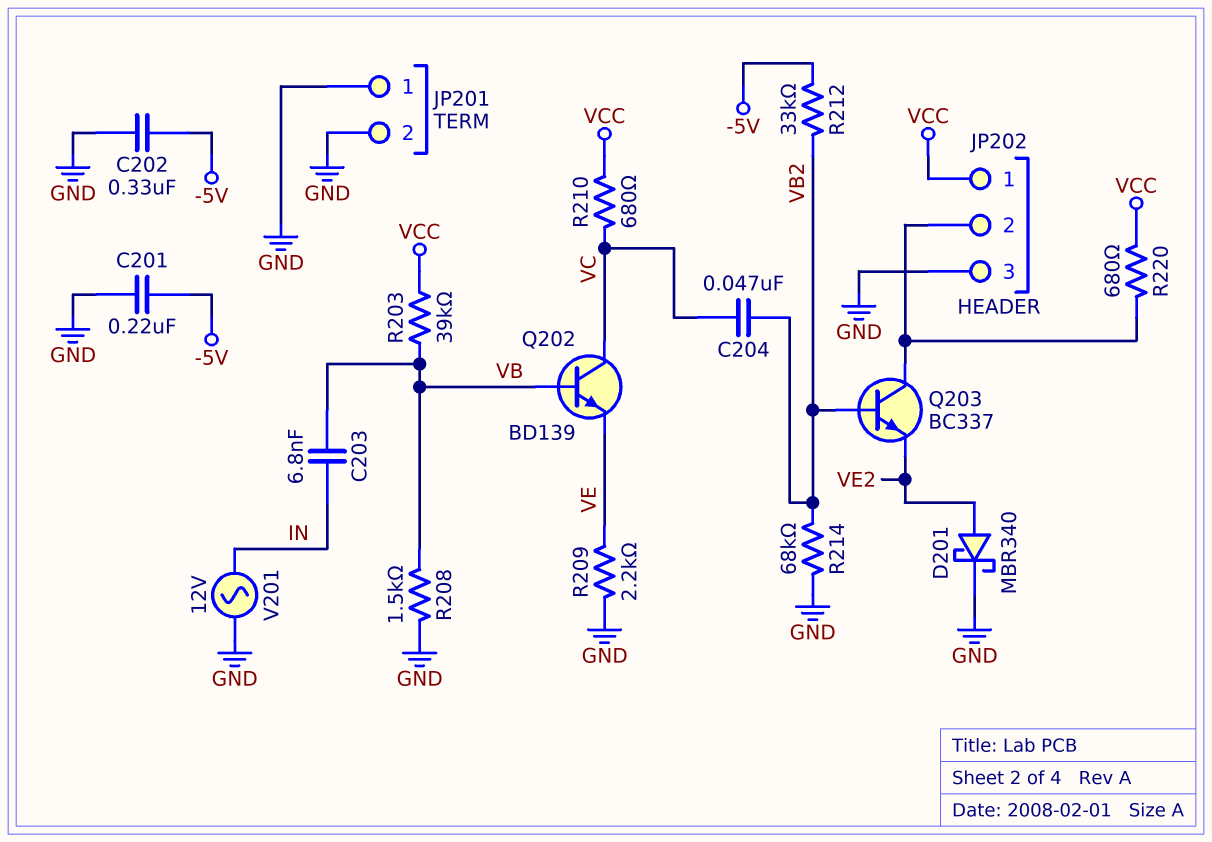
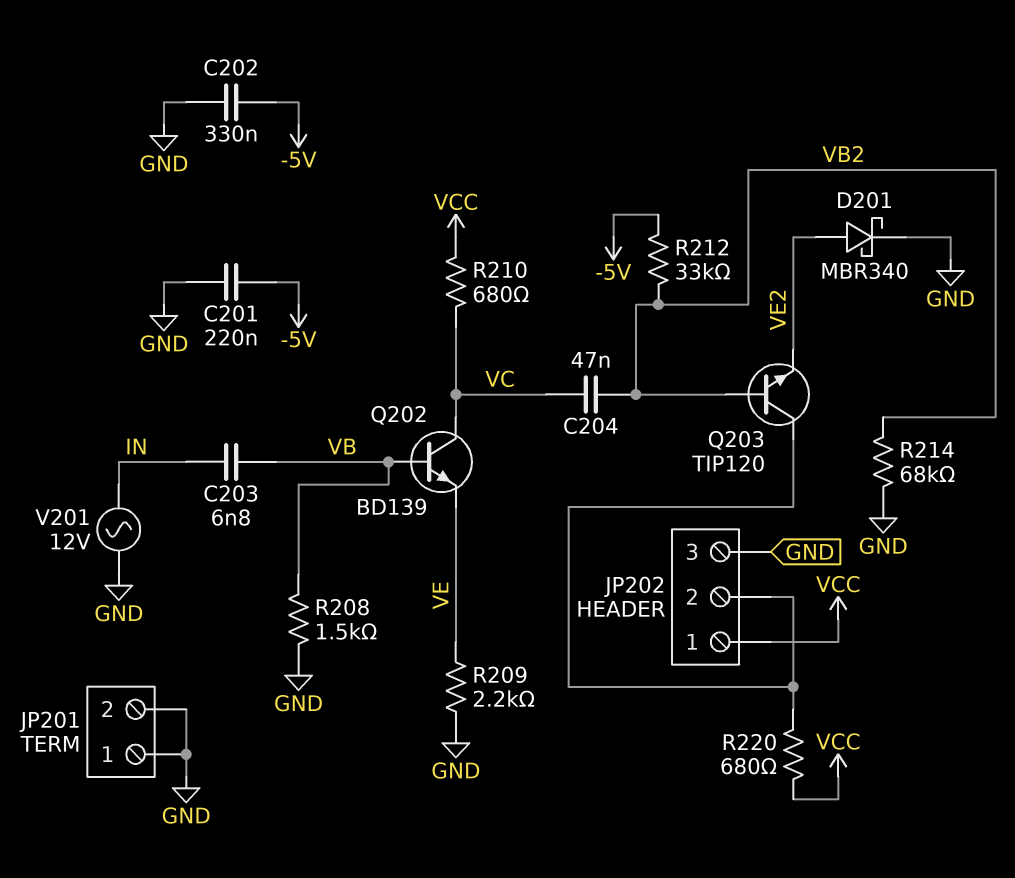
Q203: NPN BC337 (B VB2, C JP202/2, E VE2) -> NPN TIP120 (B VB2, C JP202/2, E VE2)
R203: 39k (VB, VCC) -> none

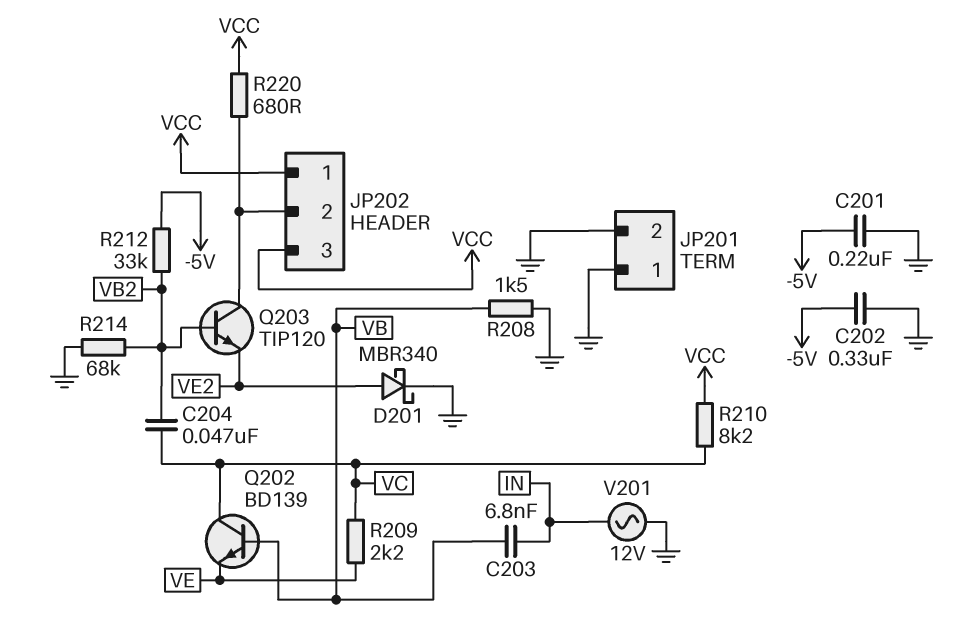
JP202 pin 3: GND -> VCC
R209: 2.2k (GND, VE) -> 2.2k (VC, VE)
R210: 680 (VC, VCC) -> 8.2k (VC, VCC)

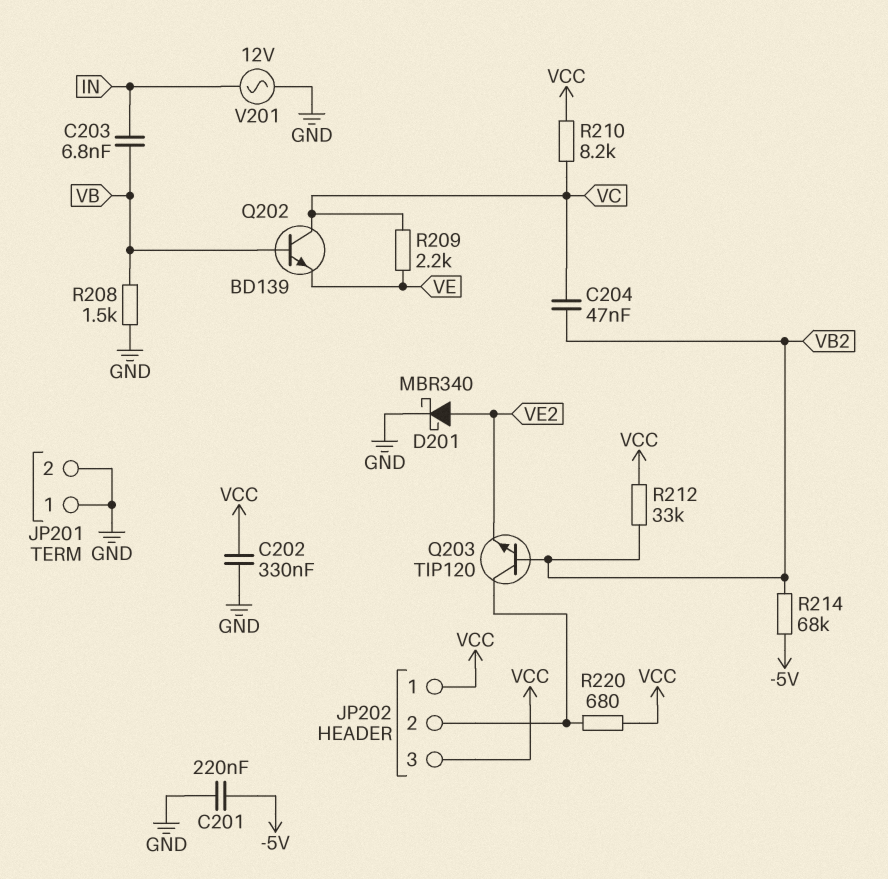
C202: 330nF (-5V, GND) -> 330nF (GND, VCC)
R212: 33k (-5V, VB2) -> 33k (VB2, VCC)
R214: 68k (GND, VB2) -> 68k (-5V, VB2)

